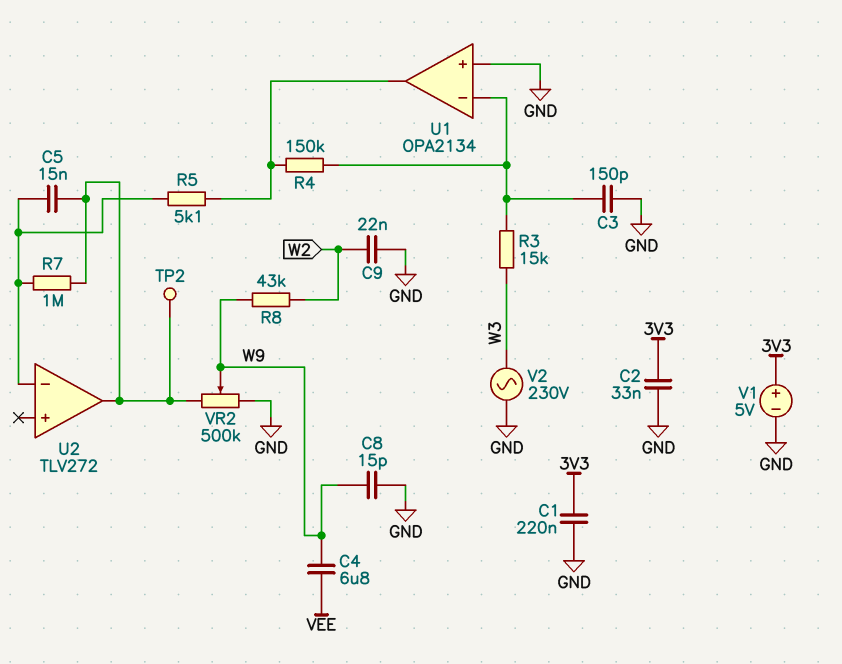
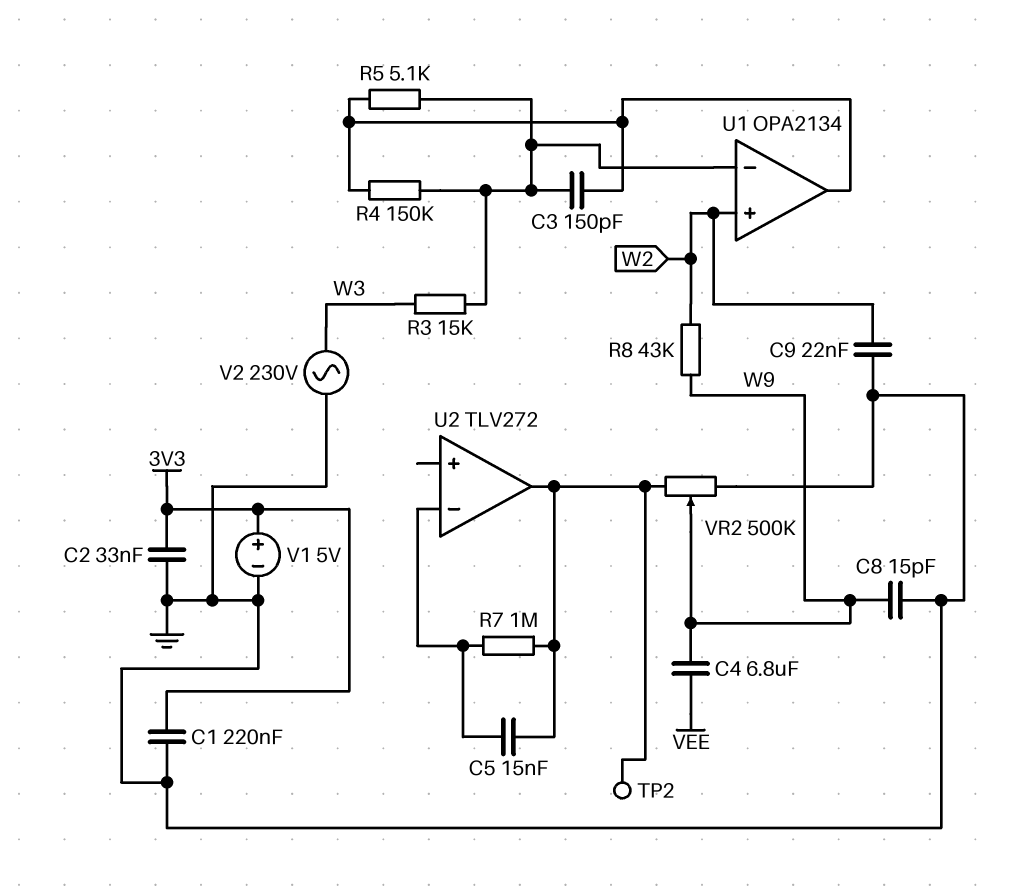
C3: 150pF (GND, U1/in-) -> 150pF (U1/in-, U1/out)
R5: 5.1k (U1/out, U2/in-) -> 5.1k (U1/in-, U1/out)
U1 pin in+: GND -> W2

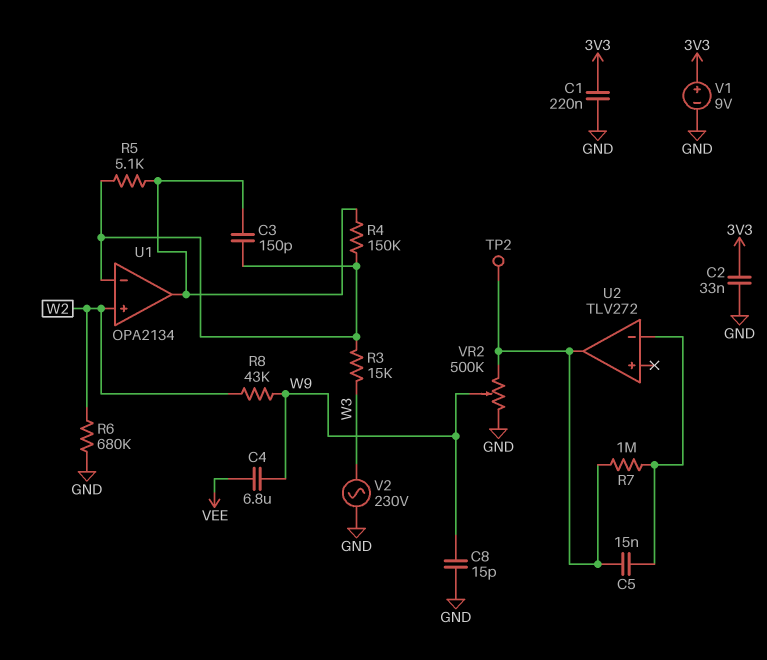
C9: 22nF (GND, W2) -> none
R6: none -> 680k (GND, W2)
V1: 5V (plus 3V3, minus GND) -> 9V (plus 3V3, minus GND)

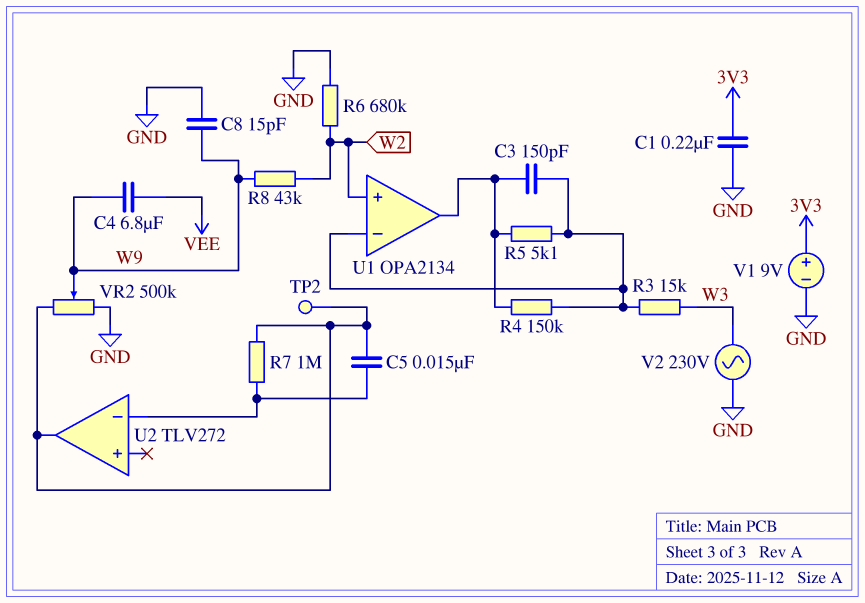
C2: 33nF (3V3, GND) -> none

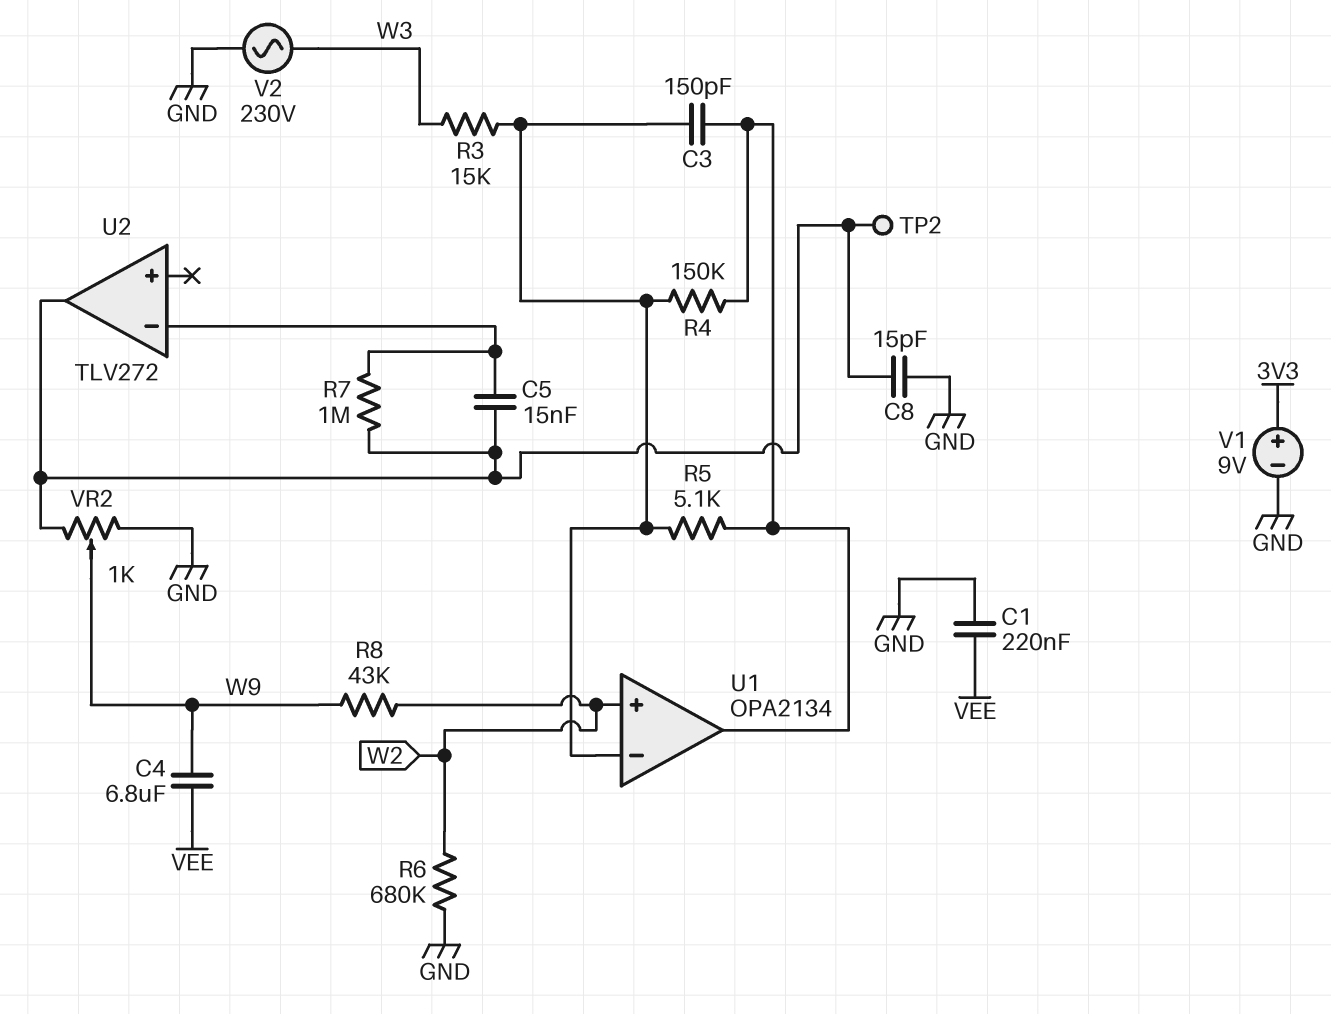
C1: 220nF (3V3, GND) -> 220nF (GND, VEE)
C8: 15pF (GND, W9) -> 15pF (GND, U2/out)
VR2: 500k (GND, U2/out, wiper W9) -> 1k (GND, U2/out, wiper W9)

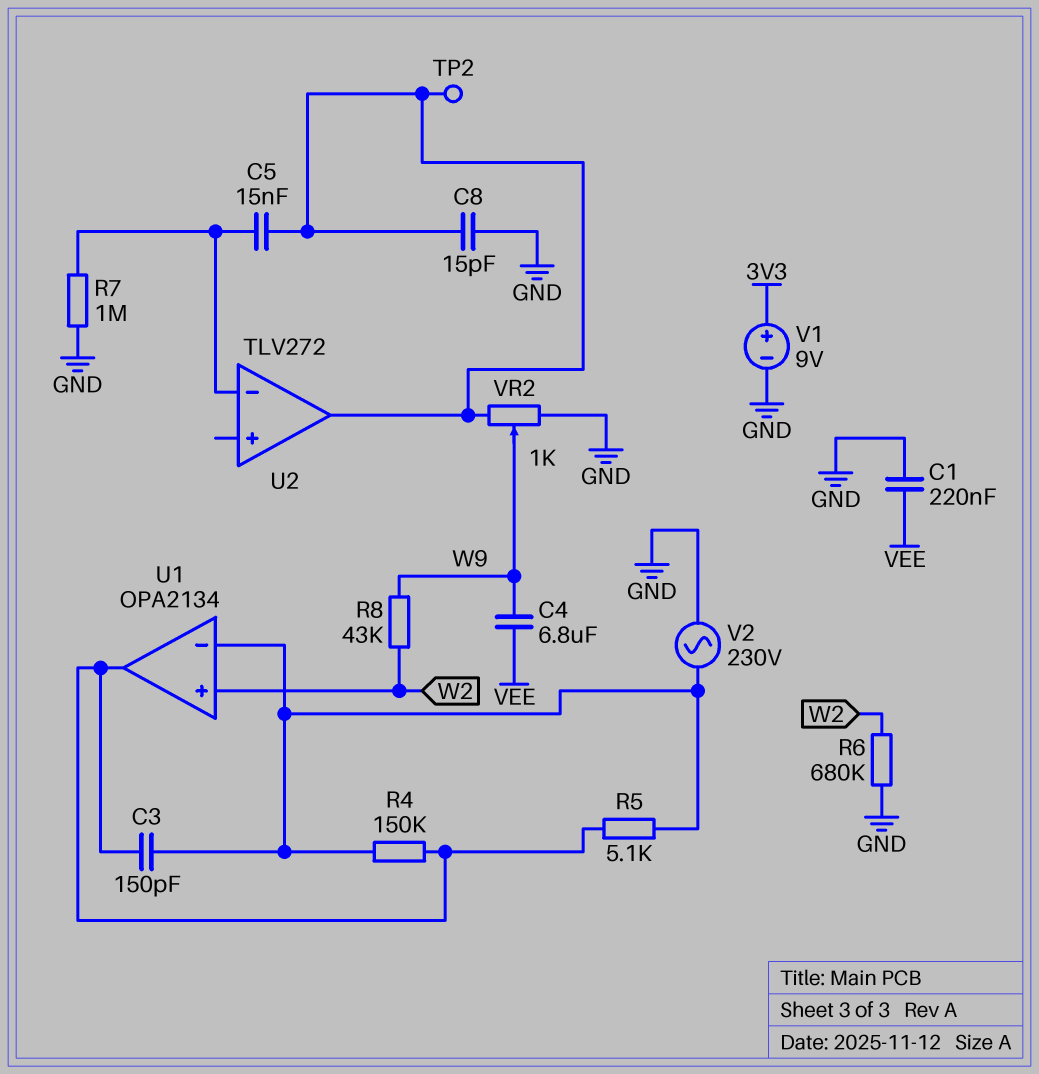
R3: 15k (U1/in-, W3) -> none
R7: 1M (U2/in-, U2/out) -> 1M (GND, U2/in-)
V2: AC 230V (GND, W3) -> AC 230V (GND, U1/in-)

